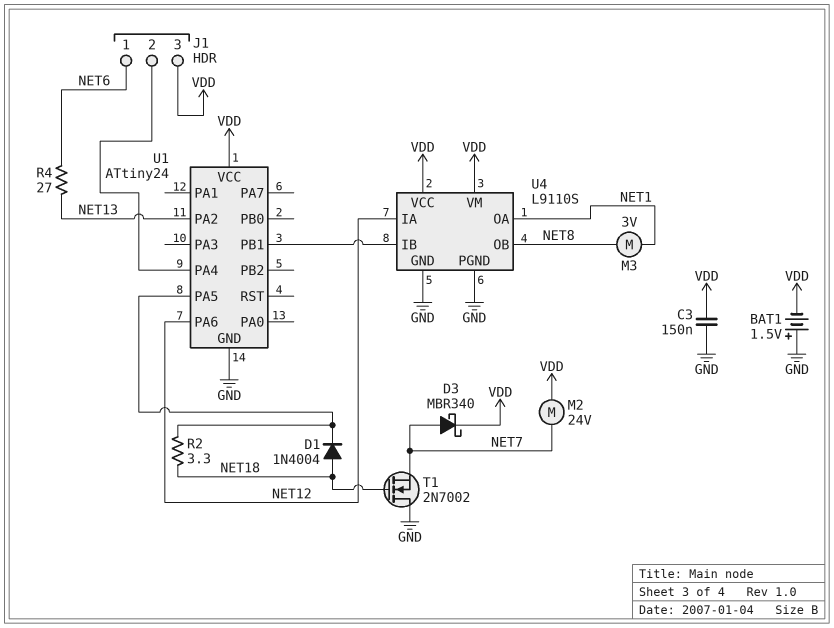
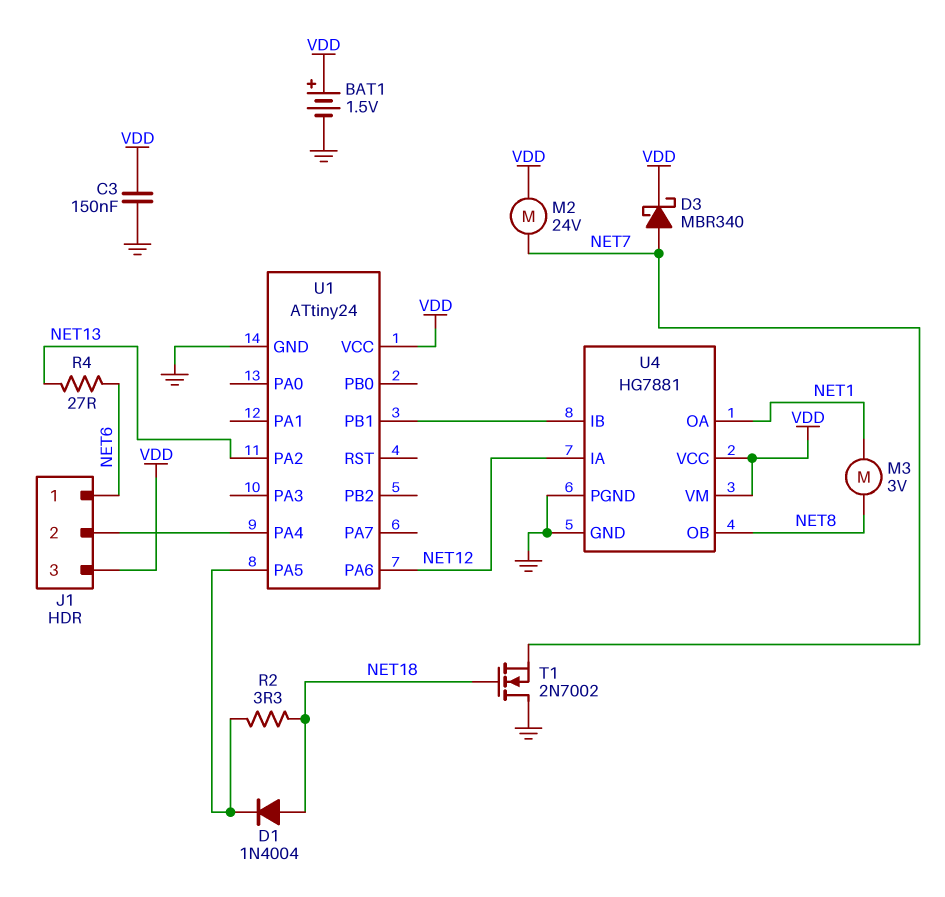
BAT1: 1.5V (plus GND, minus VDD) -> 1.5V (plus VDD, minus GND)
U4: L9110S -> HG7881

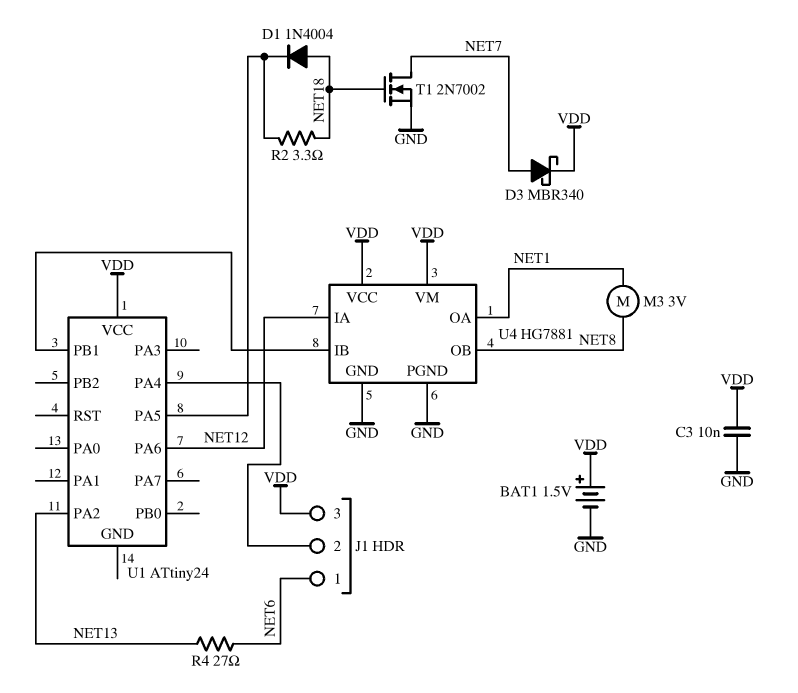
C3: 150nF (GND, VDD) -> 10nF (GND, VDD)
M2: motor 24V (NET7, VDD) -> none
T1: NMOS 2N7002 (G NET18, D GND, S NET7) -> NMOS 2N7002 (G NET18, D NET7, S GND)
U1 pin GND: GND -> none

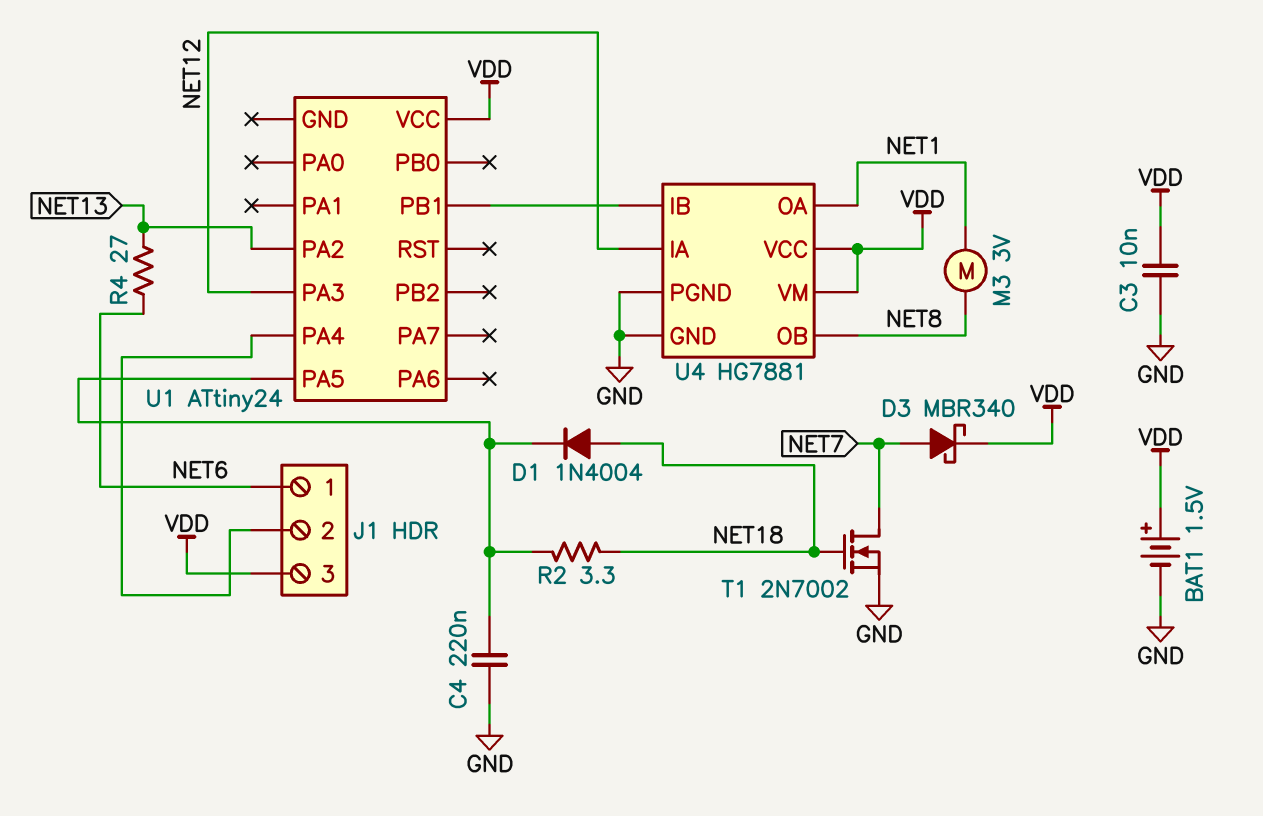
C4: none -> 220nF (GND, U1/PA5)
U1 pin PA3: none -> NET12
U1 pin PA6: NET12 -> none

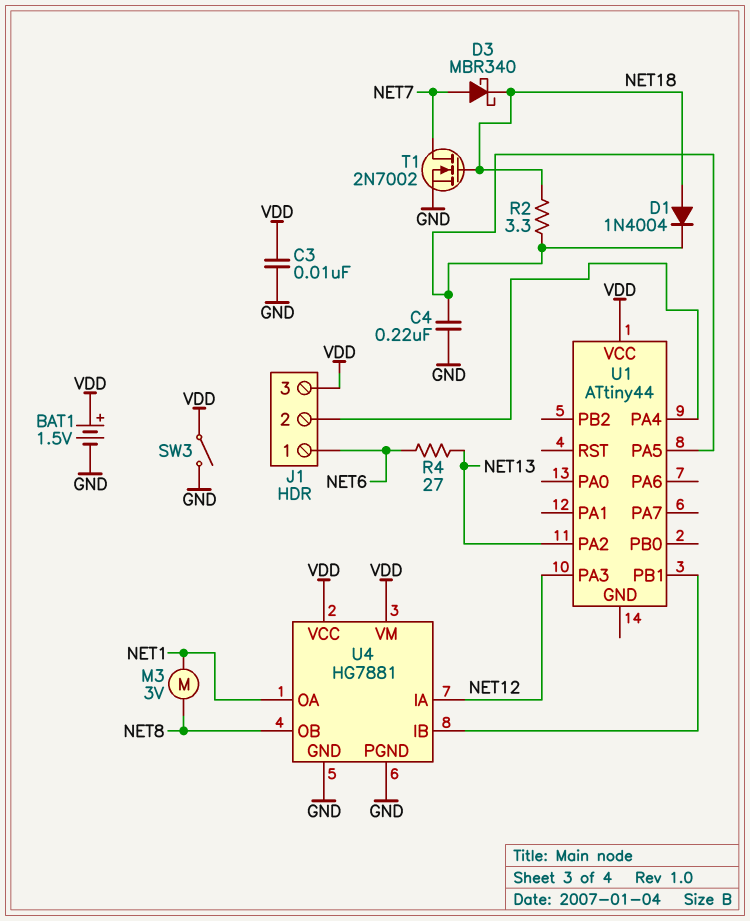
D3: schottky MBR340 (A NET7, K VDD) -> schottky MBR340 (A NET7, K NET18)
SW3: none -> switch (GND, VDD)
U1: ATtiny24 -> ATtiny44

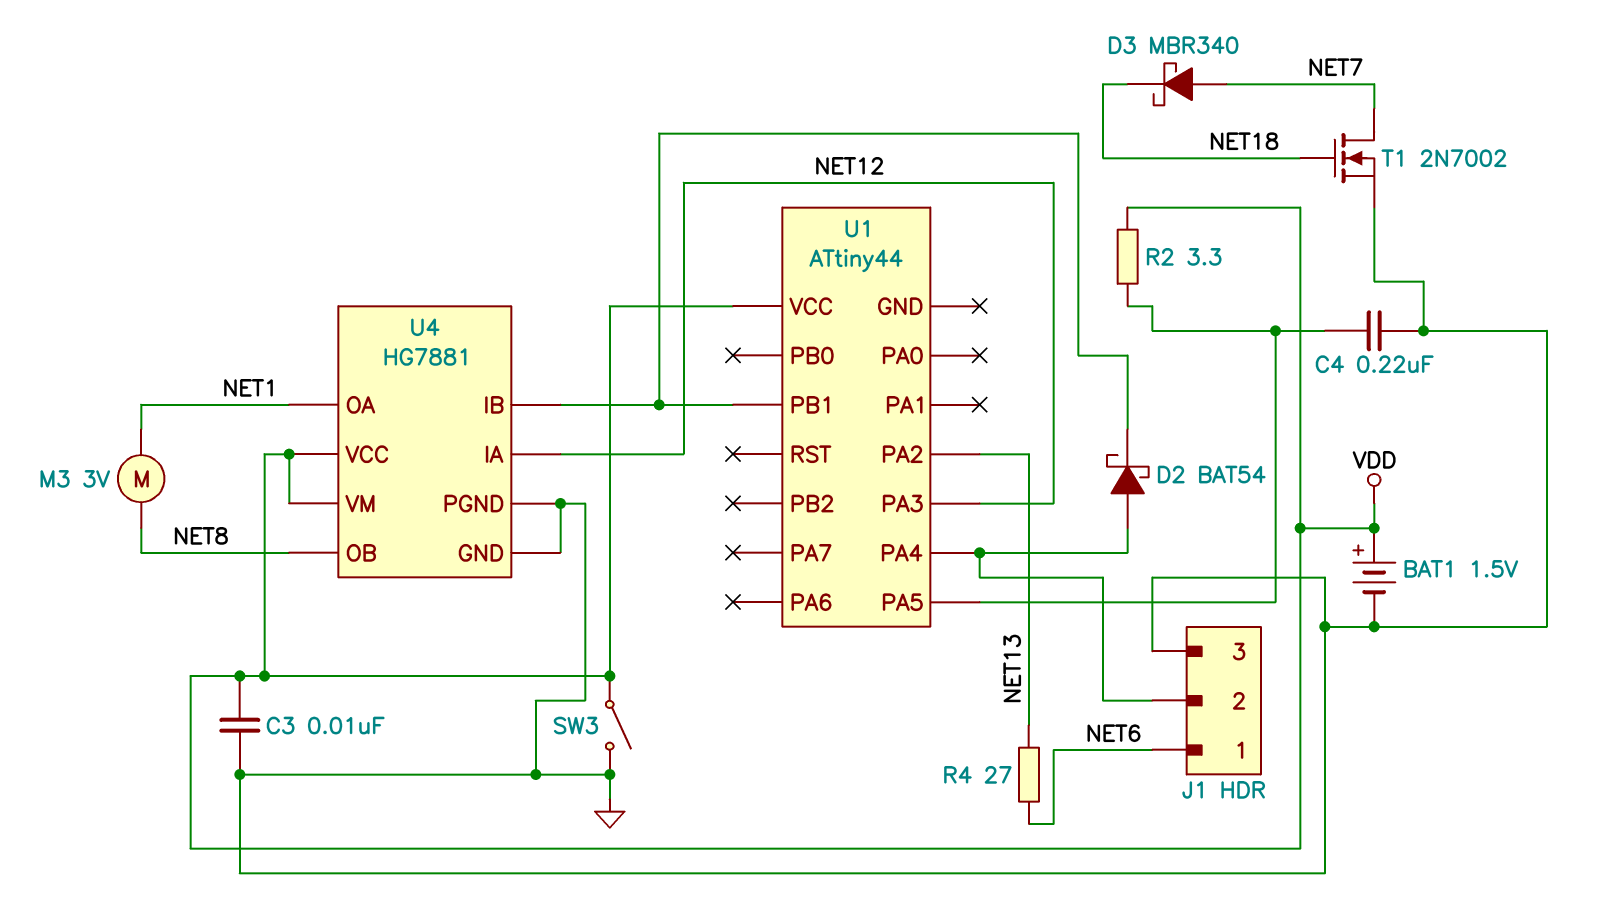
D1: diode 1N4004 (A NET18, K U1/PA5) -> none
D2: none -> schottky BAT54 (A J1/2, K U1/PB1)
J1 pin 3: VDD -> GND
R2: 3.3 (NET18, U1/PA5) -> 3.3 (U1/PA5, VDD)

